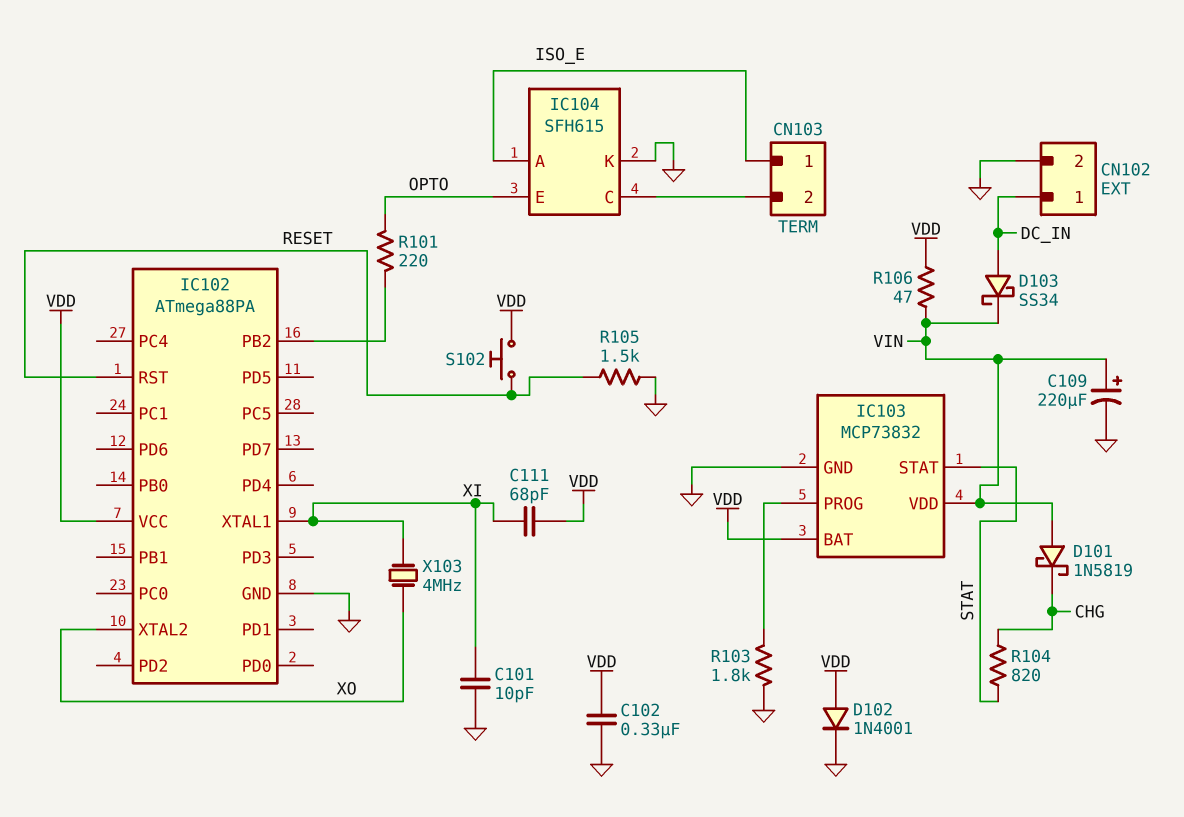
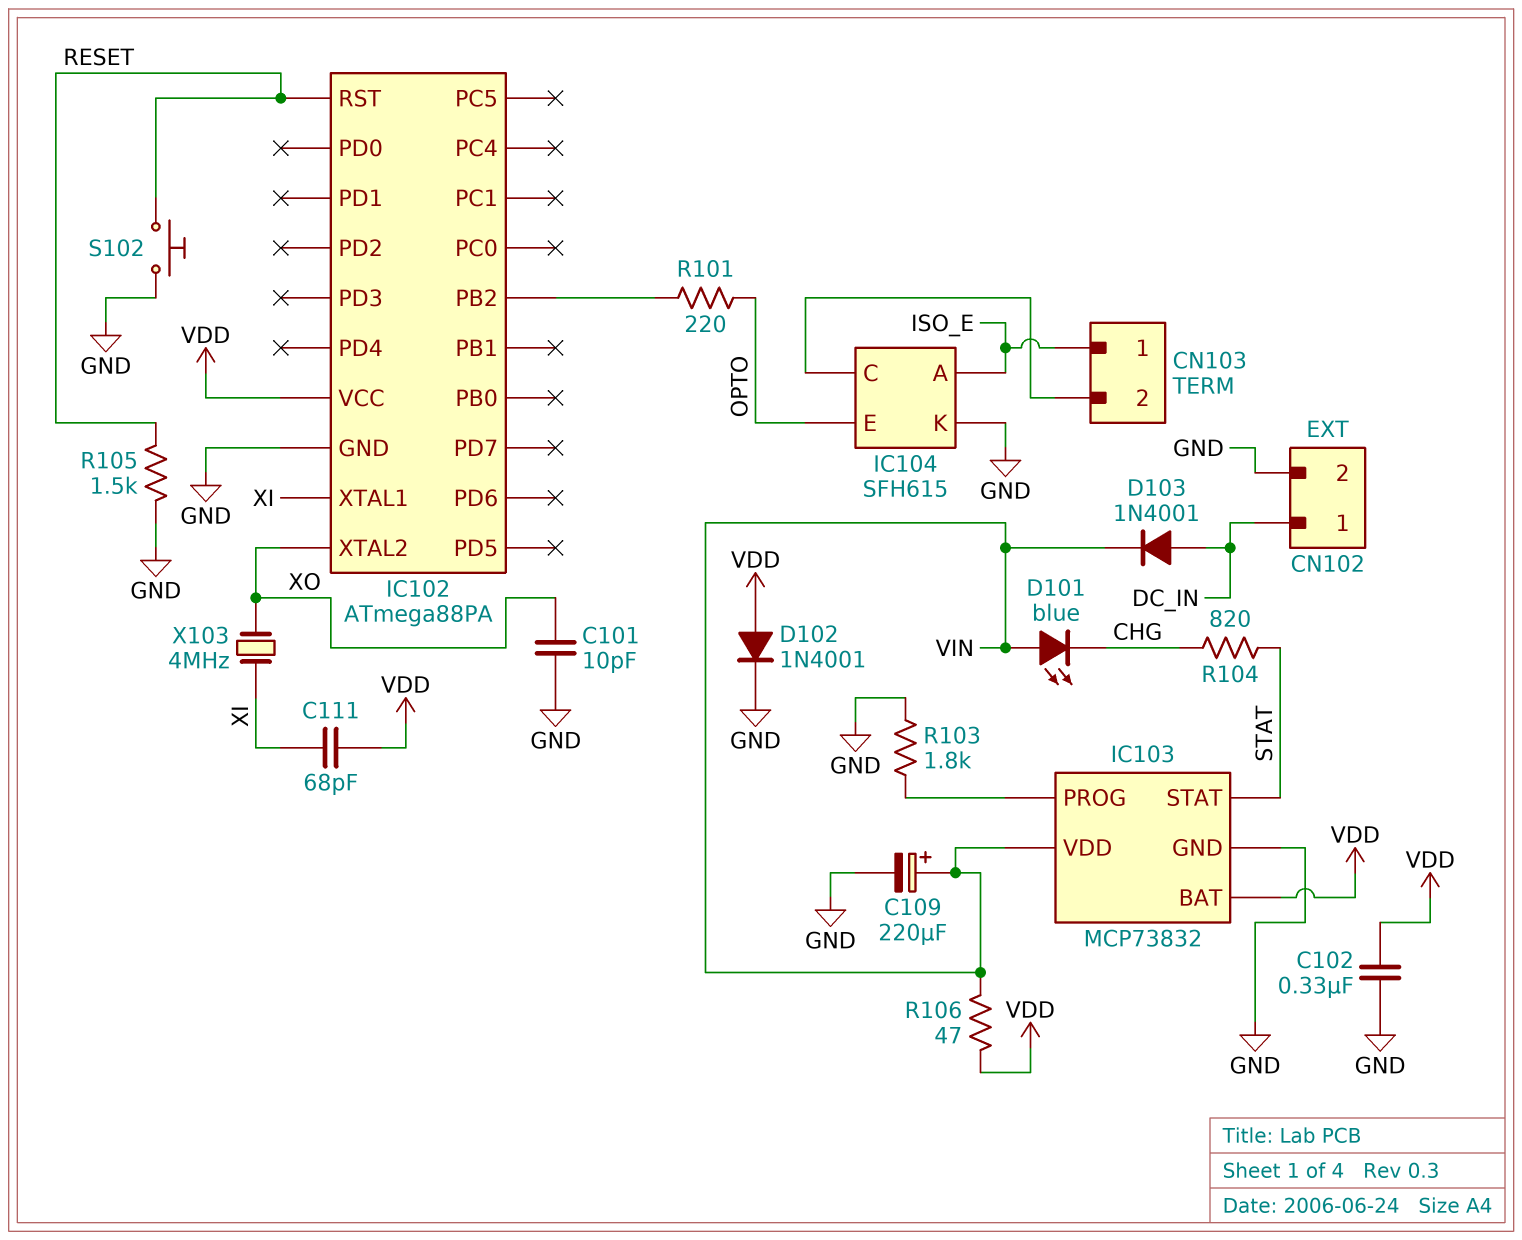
C101: 10pF (GND, XI) -> 10pF (GND, XO)
D101: schottky 1N5819 (A VIN, K CHG) -> LED blue (A VIN, K CHG)
D103: schottky SS34 (A DC_IN, K VIN) -> diode 1N4001 (A DC_IN, K VIN)
S102: button (RESET, VDD) -> button (GND, RESET)

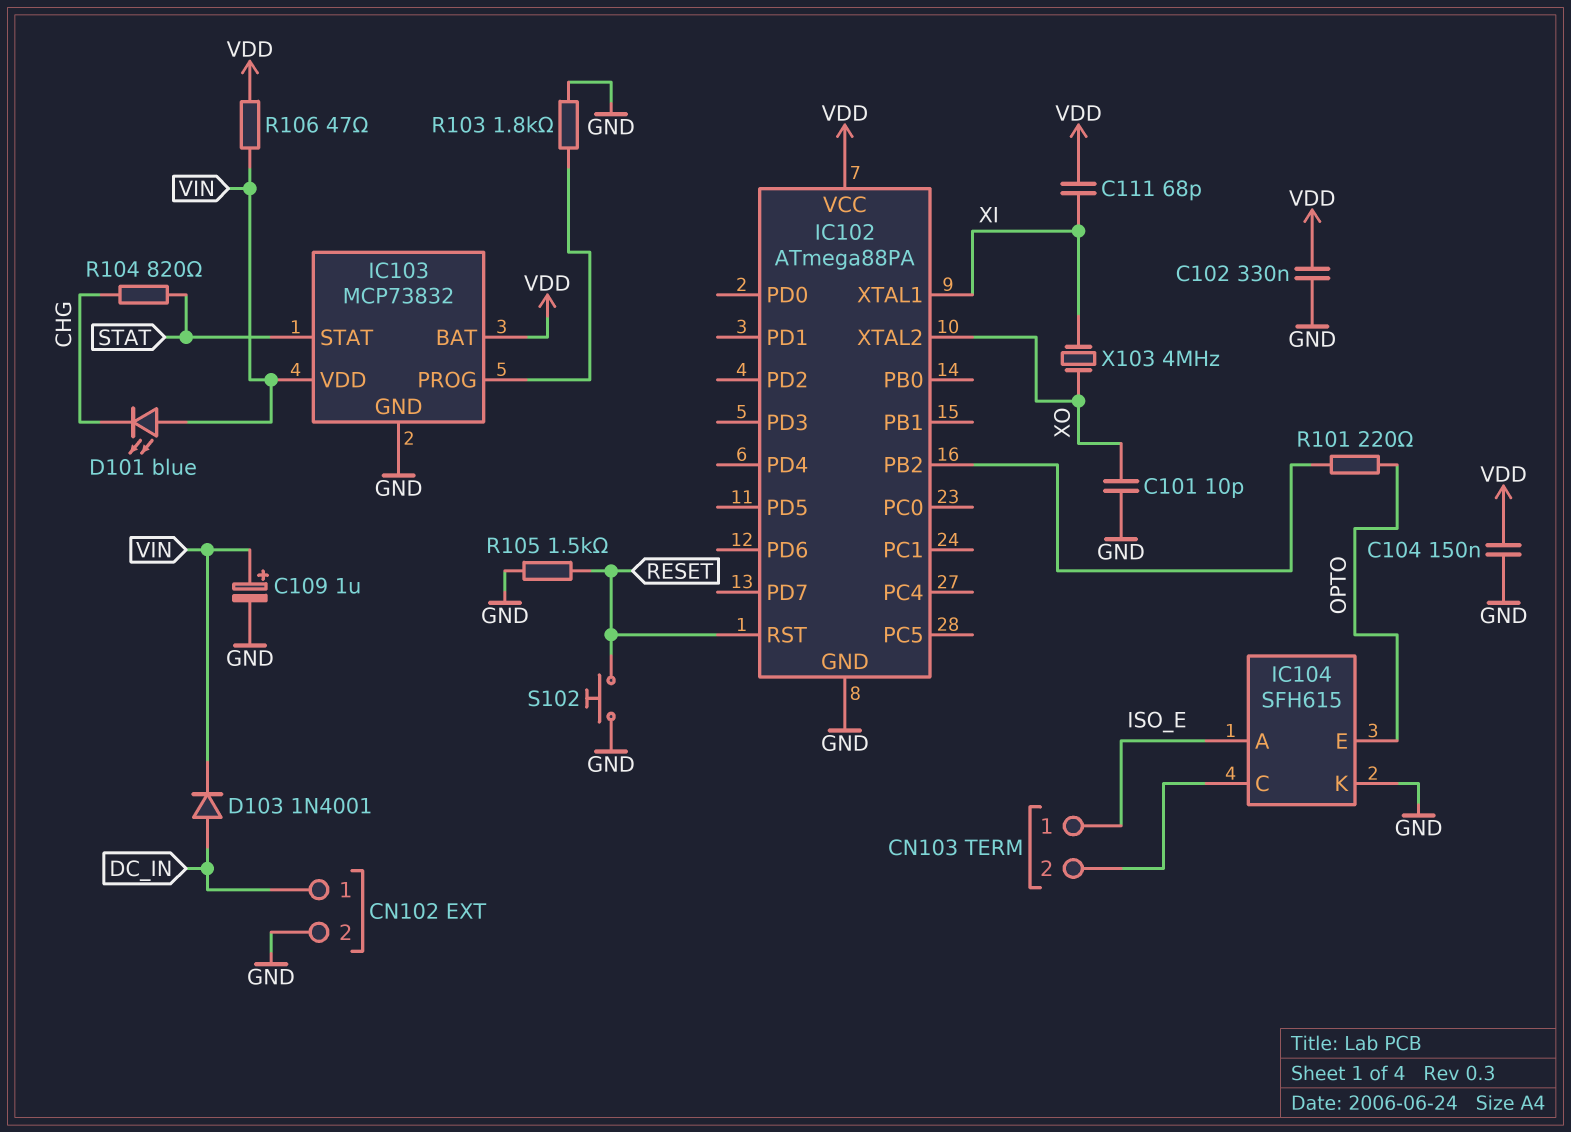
C104: none -> 150nF (GND, VDD)
C109: 220uF (plus VIN, minus GND) -> 1uF (plus VIN, minus GND)
D102: diode 1N4001 (A VDD, K GND) -> none

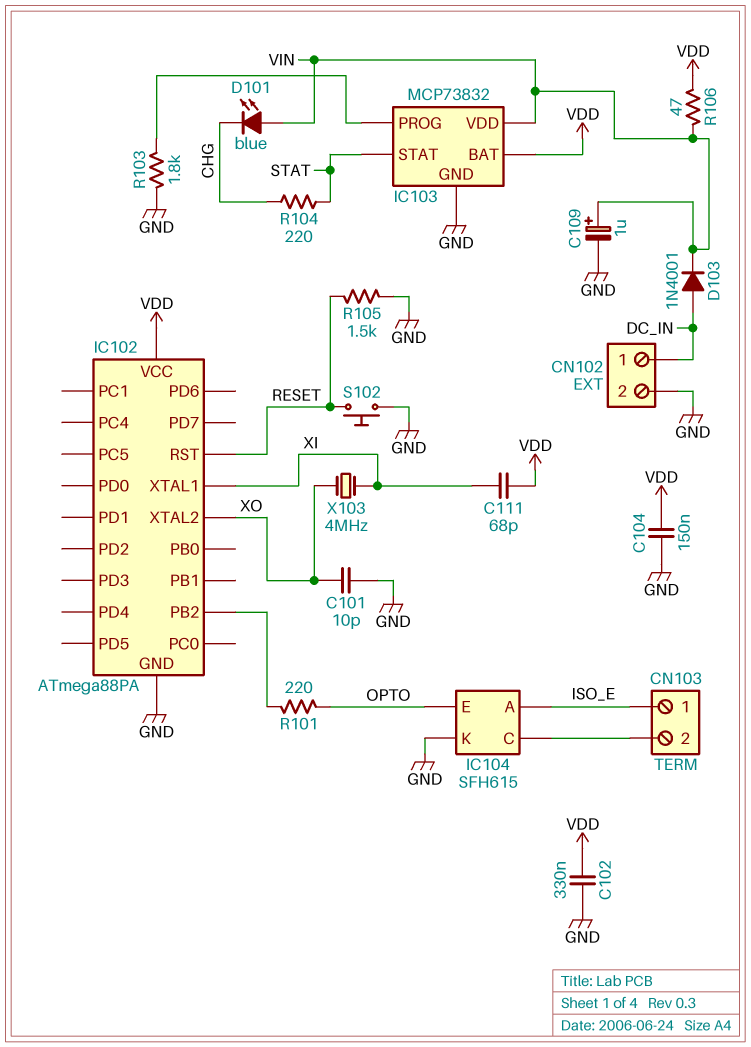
R104: 820 (CHG, STAT) -> 220 (CHG, STAT)

